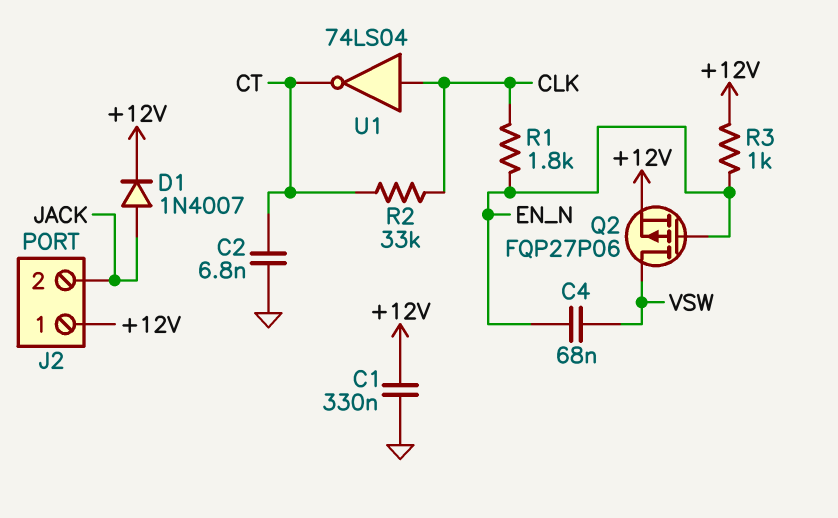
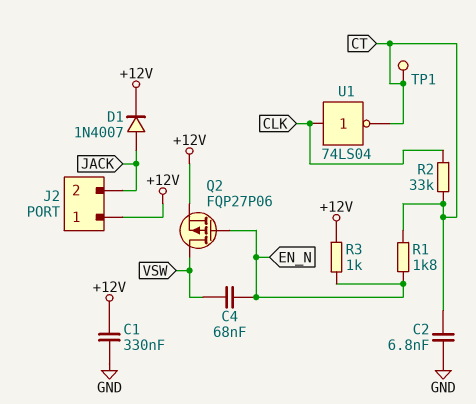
R1: 1.8k (CLK, EN_N) -> 1.8k (CT, EN_N)
TP1: none -> test point (CT)

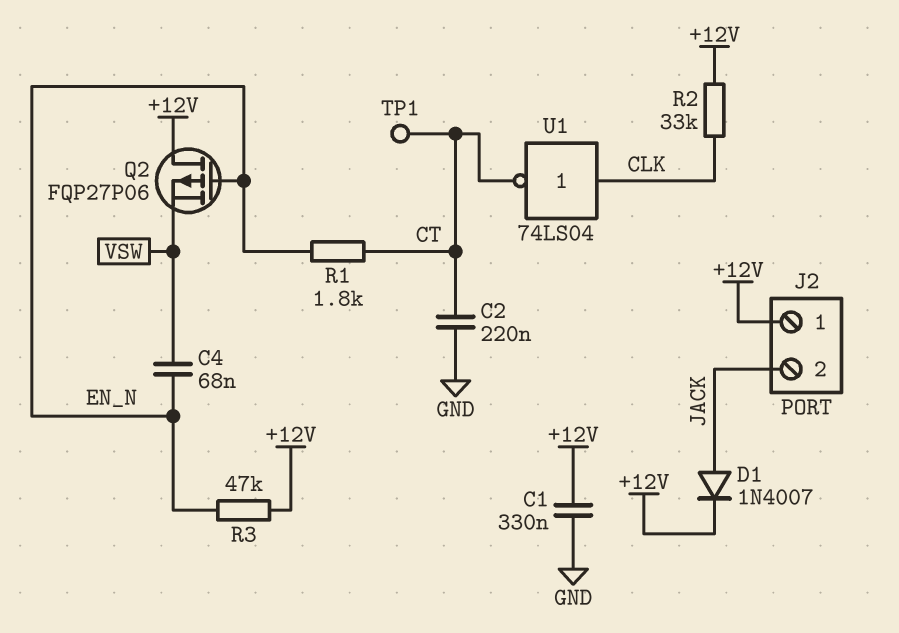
C2: 6.8nF (CT, GND) -> 220nF (CT, GND)
Q2: PMOS FQP27P06 (G EN_N, D VSW, S +12V) -> PMOS FQP27P06 (G EN_N, D +12V, S VSW)
R2: 33k (CLK, CT) -> 33k (+12V, CLK)
R3: 1k (+12V, EN_N) -> 47k (+12V, EN_N)

